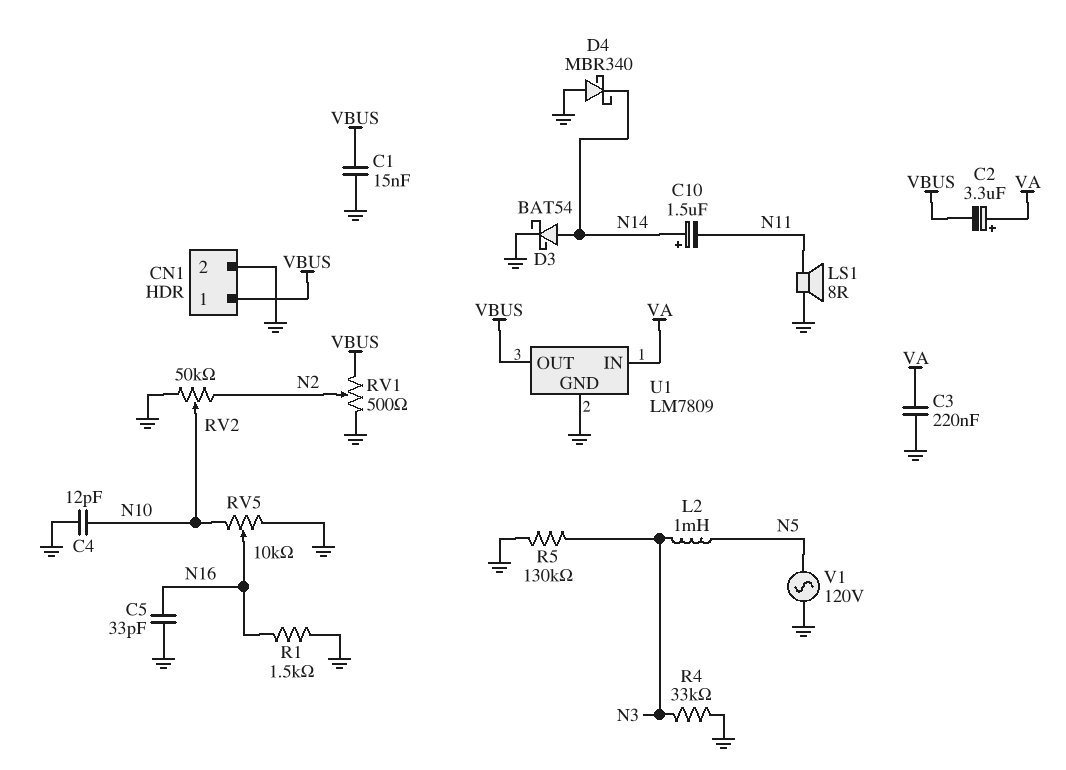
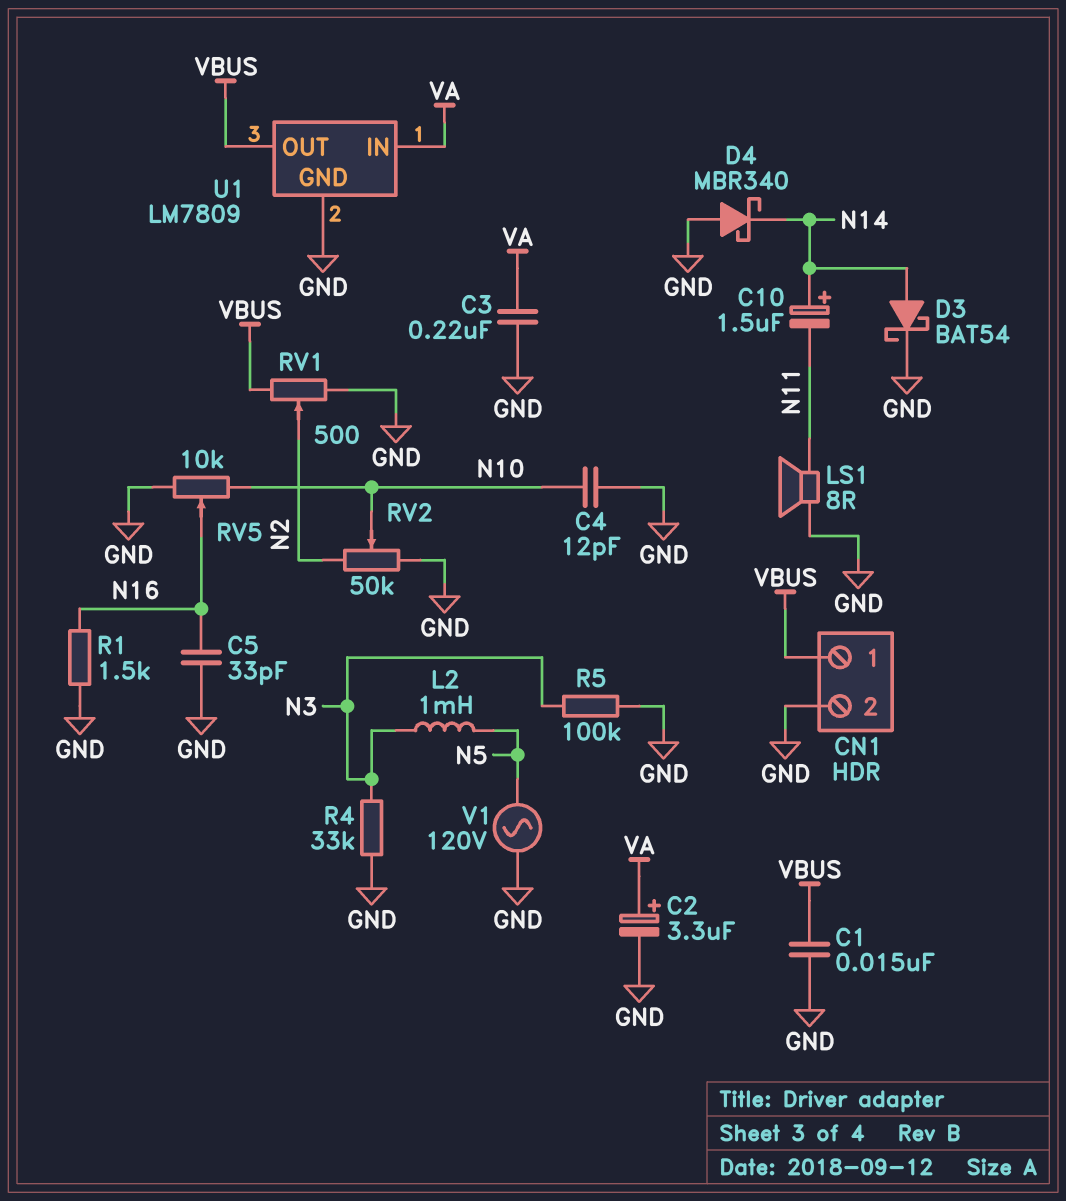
C2: 3.3uF (plus VA, minus VBUS) -> 3.3uF (plus VA, minus GND)
R5: 130k (GND, N3) -> 100k (GND, N3)

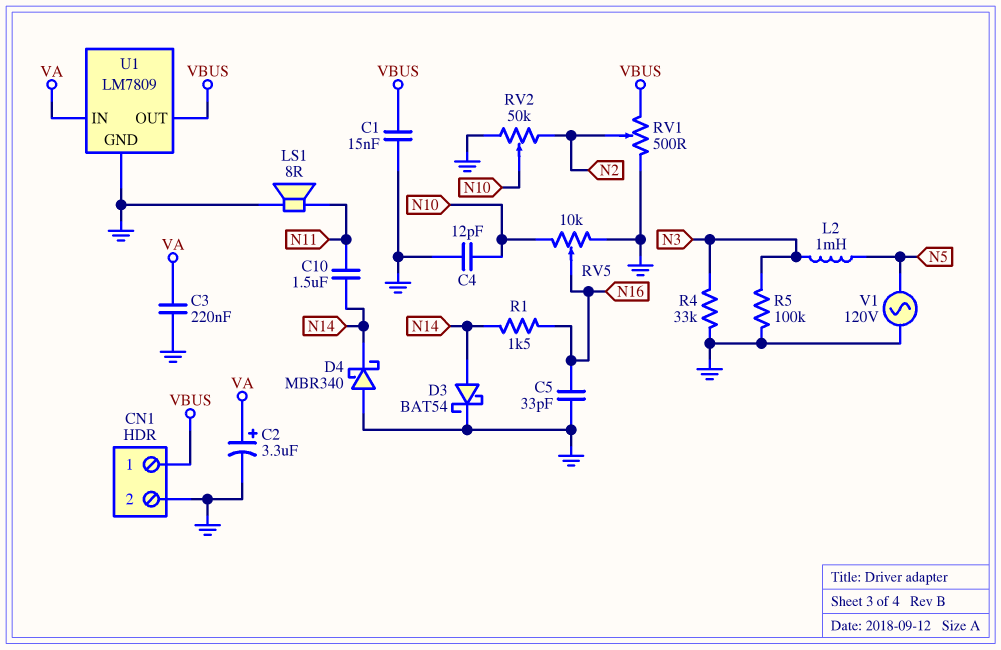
C10: 1.5uF (plus N14, minus N11) -> 1.5uF (N11, N14)
R1: 1.5k (GND, N16) -> 1.5k (N14, N16)

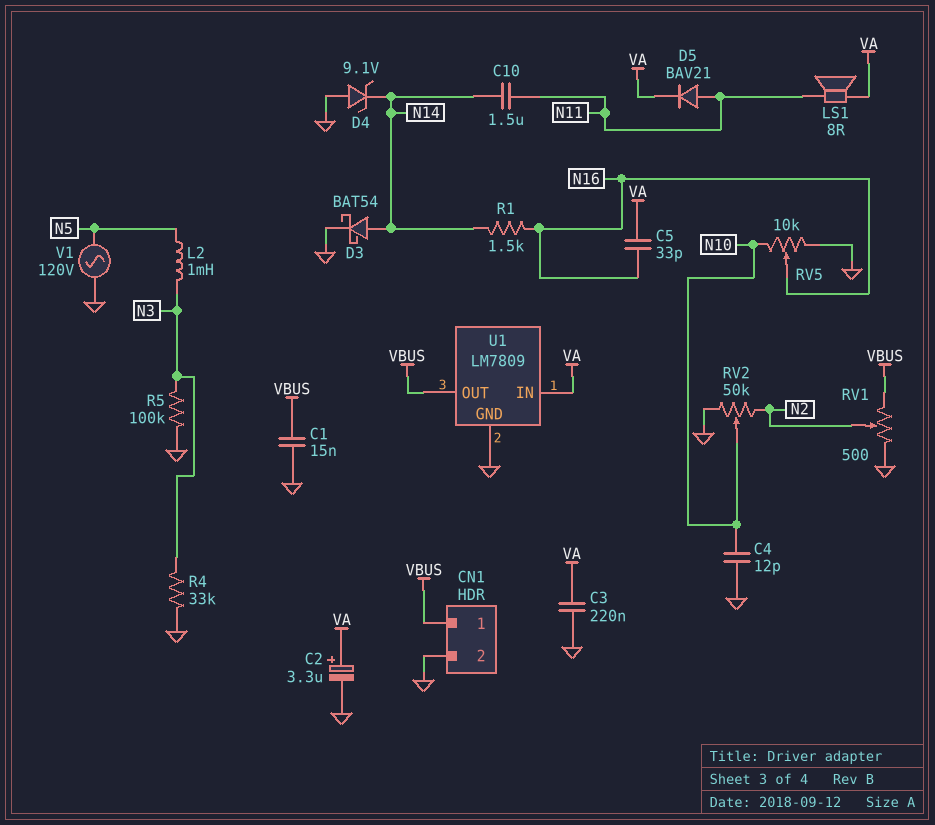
C5: 33pF (GND, N16) -> 33pF (N16, VA)
D4: schottky MBR340 (A GND, K N14) -> zener 9.1V (A GND, K N14)
D5: none -> diode BAV21 (A N11, K VA)
LS1: speaker 8R (GND, N11) -> speaker 8R (N11, VA)

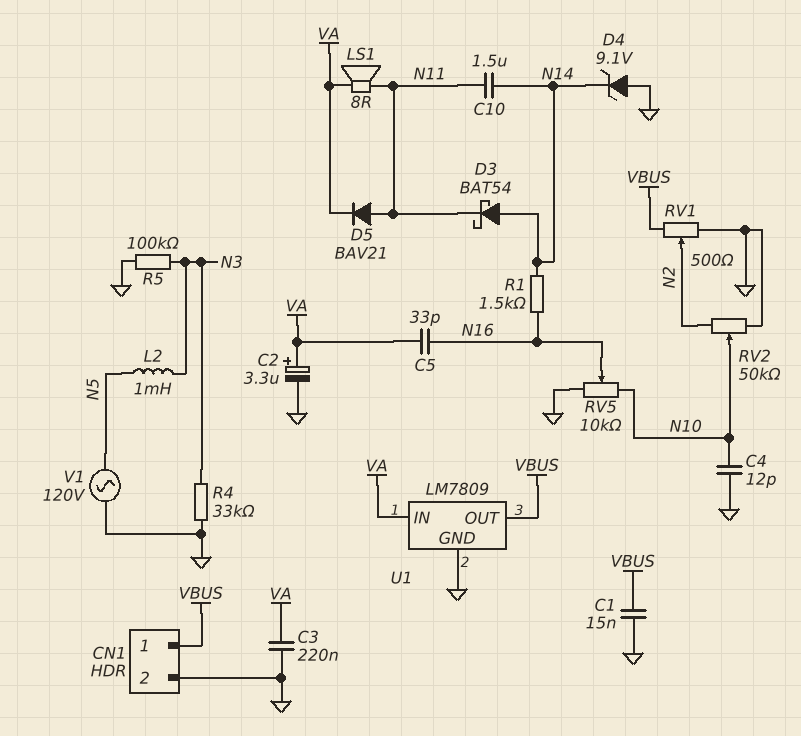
D3: schottky BAT54 (A N14, K GND) -> schottky BAT54 (A N14, K N11)

